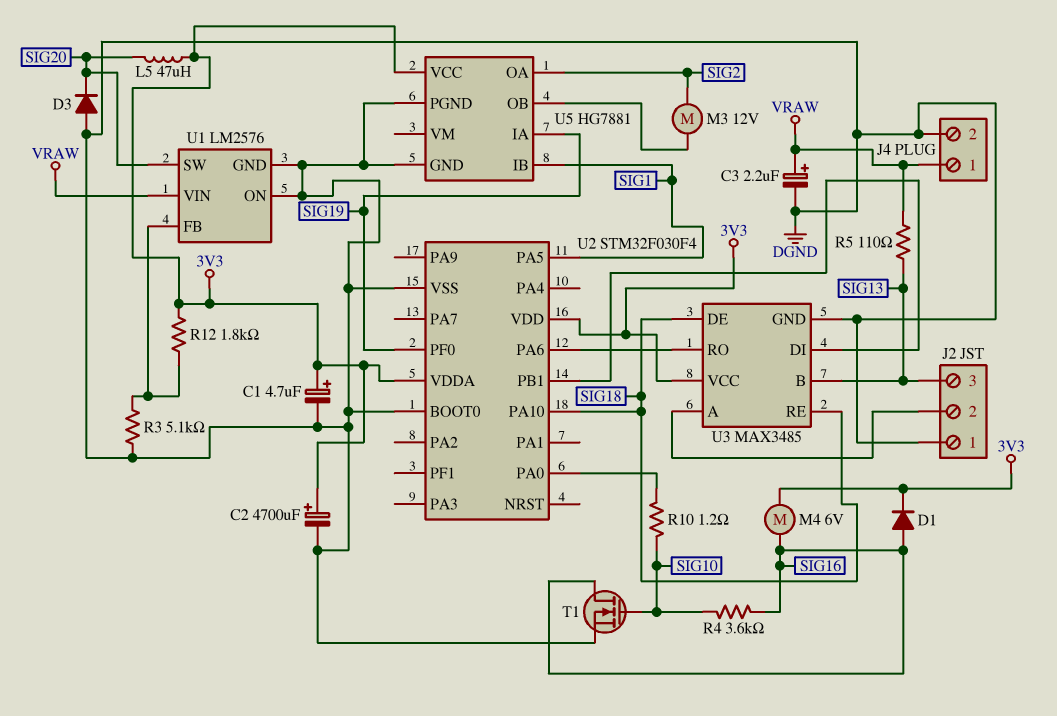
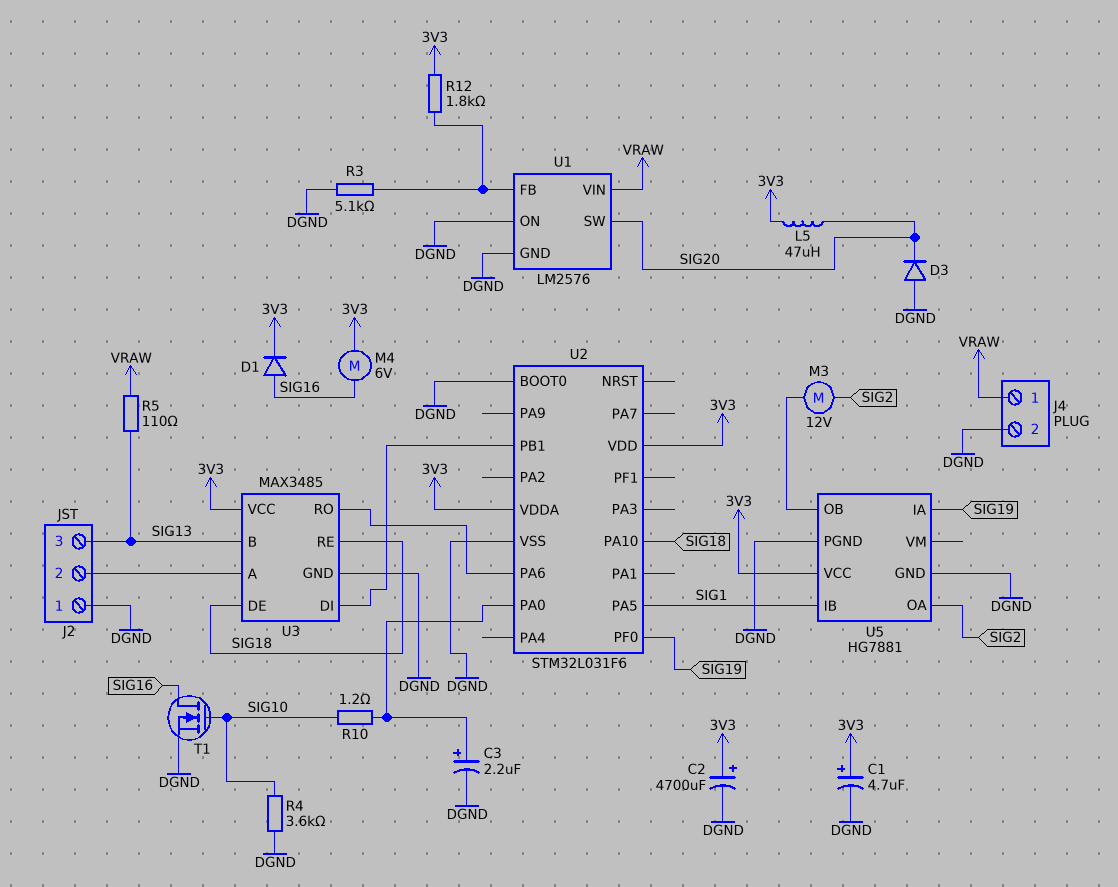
C3: 2.2uF (plus VRAW, minus DGND) -> 2.2uF (plus U2/PA0, minus DGND)
R4: 3.6k (SIG10, SIG16) -> 3.6k (DGND, SIG10)
U2: STM32F030F4 -> STM32L031F6

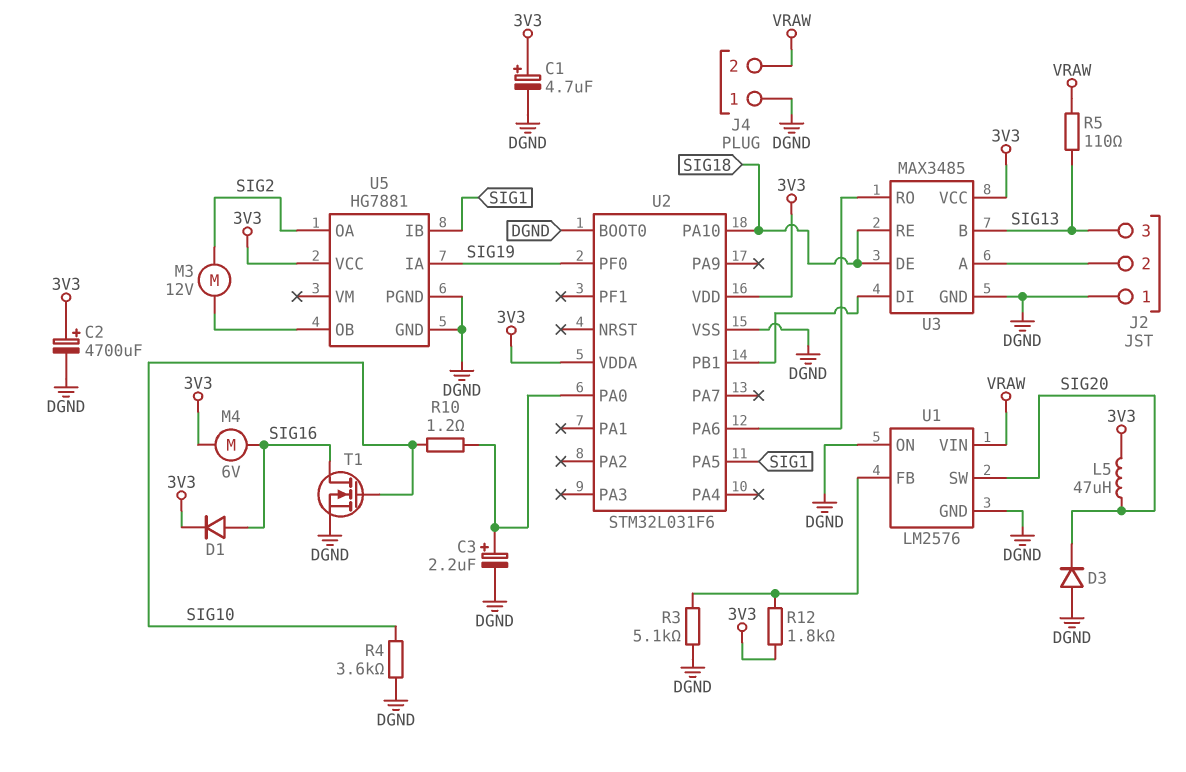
J4 pin 1: VRAW -> DGND
J4 pin 2: DGND -> VRAW

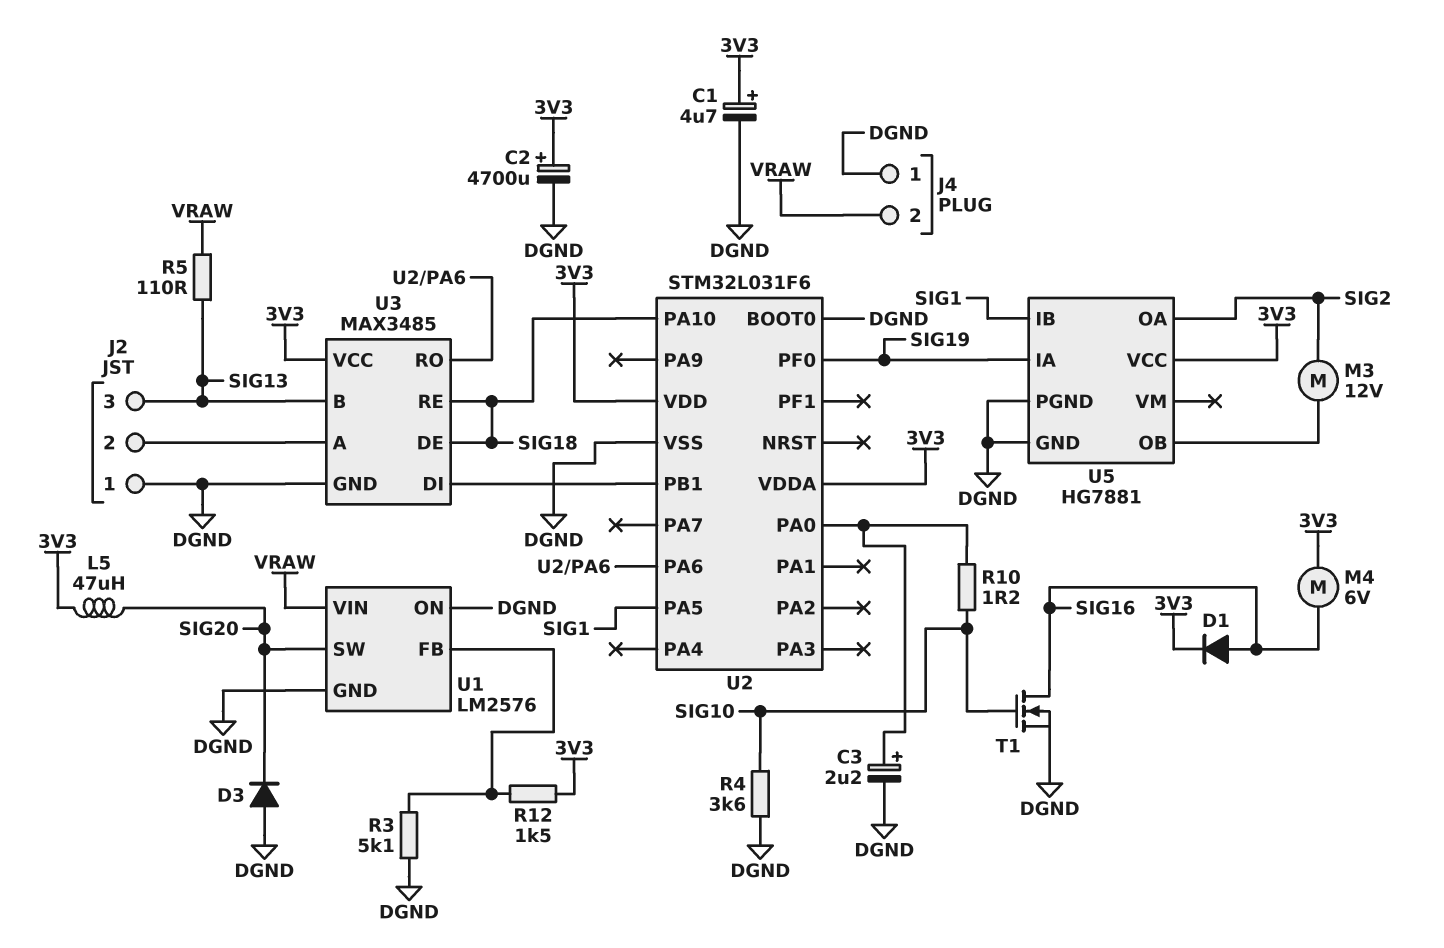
R12: 1.8k (3V3, U1/FB) -> 1.5k (3V3, U1/FB)

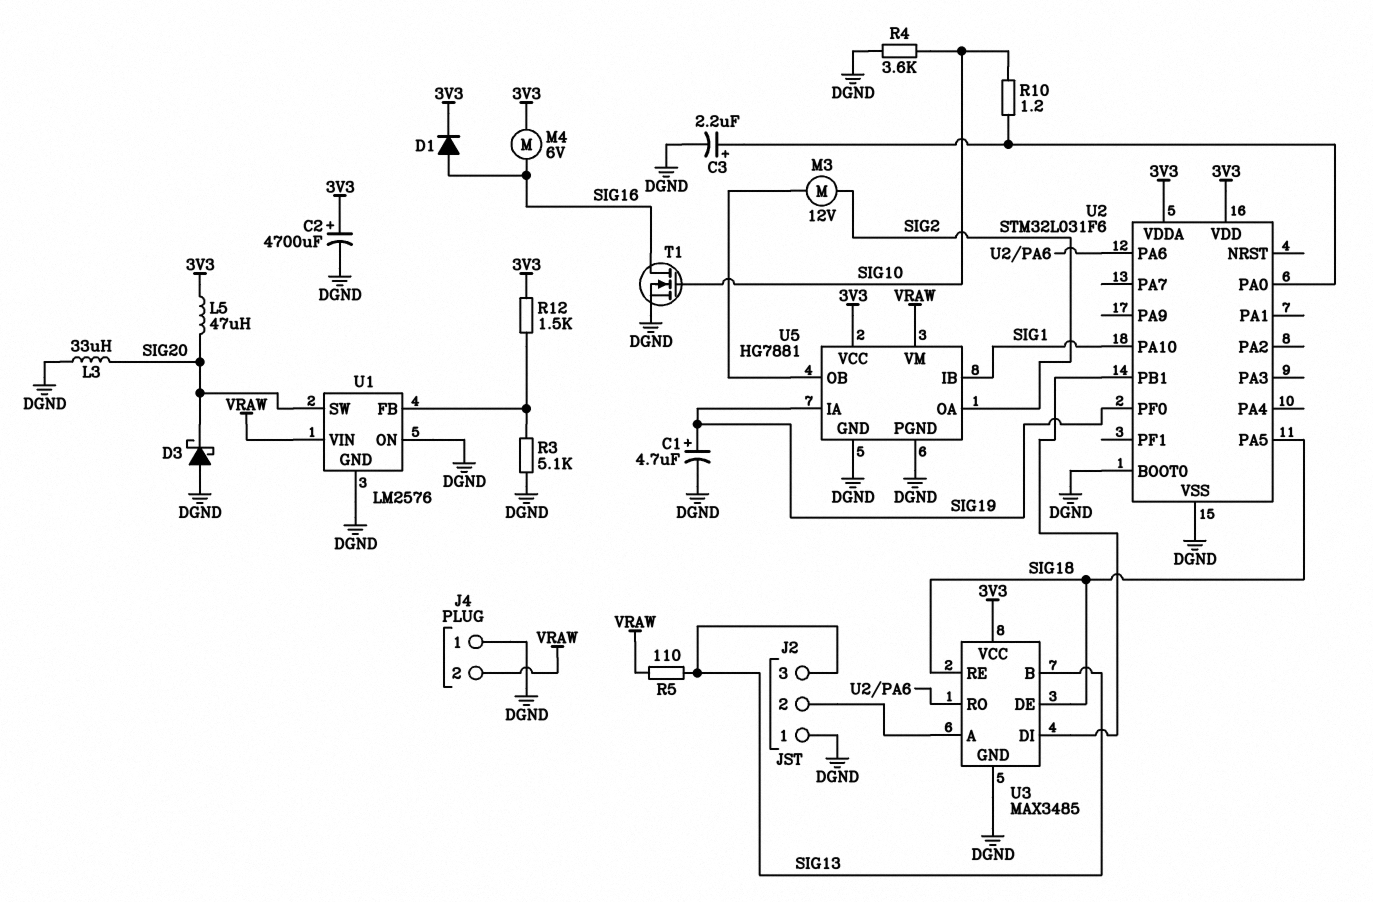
C1: 4.7uF (plus 3V3, minus DGND) -> 4.7uF (plus SIG19, minus DGND)
D3: diode (A DGND, K SIG20) -> schottky (A DGND, K SIG20)
L3: none -> 33uH (DGND, SIG20)
U2 pin PA5: SIG1 -> SIG18
U2 pin PA10: SIG18 -> SIG1
U5 pin VM: none -> VRAW

